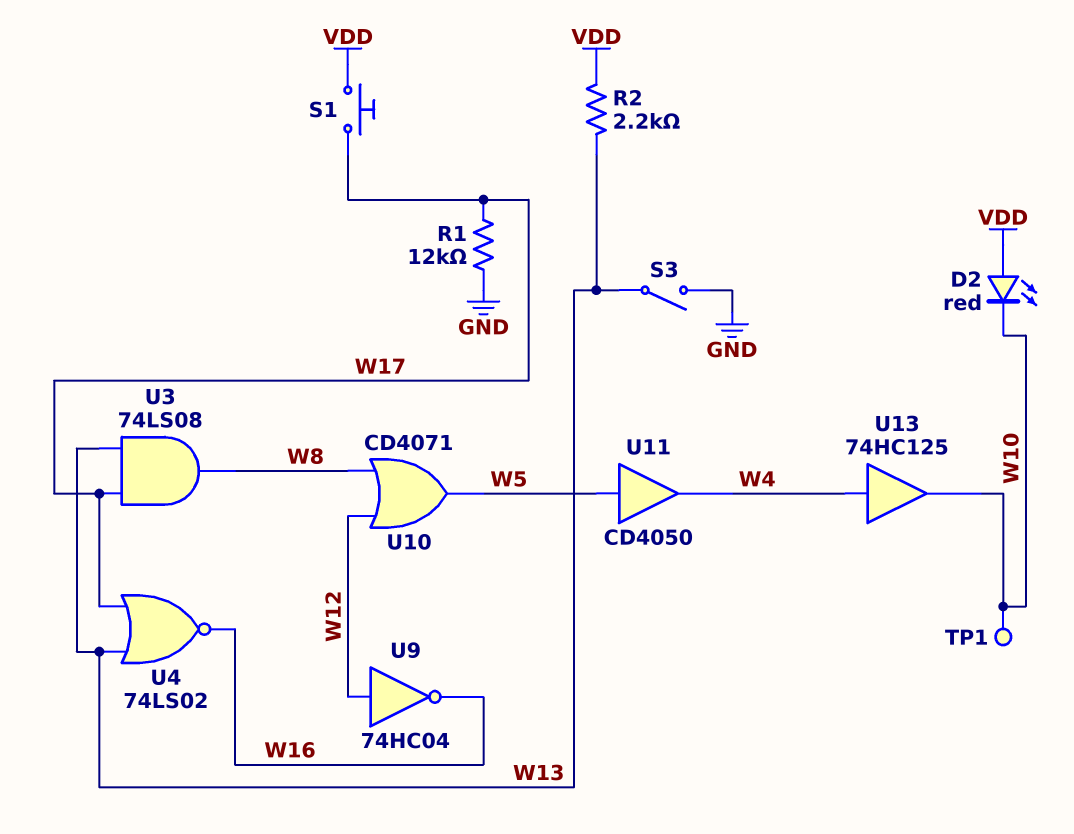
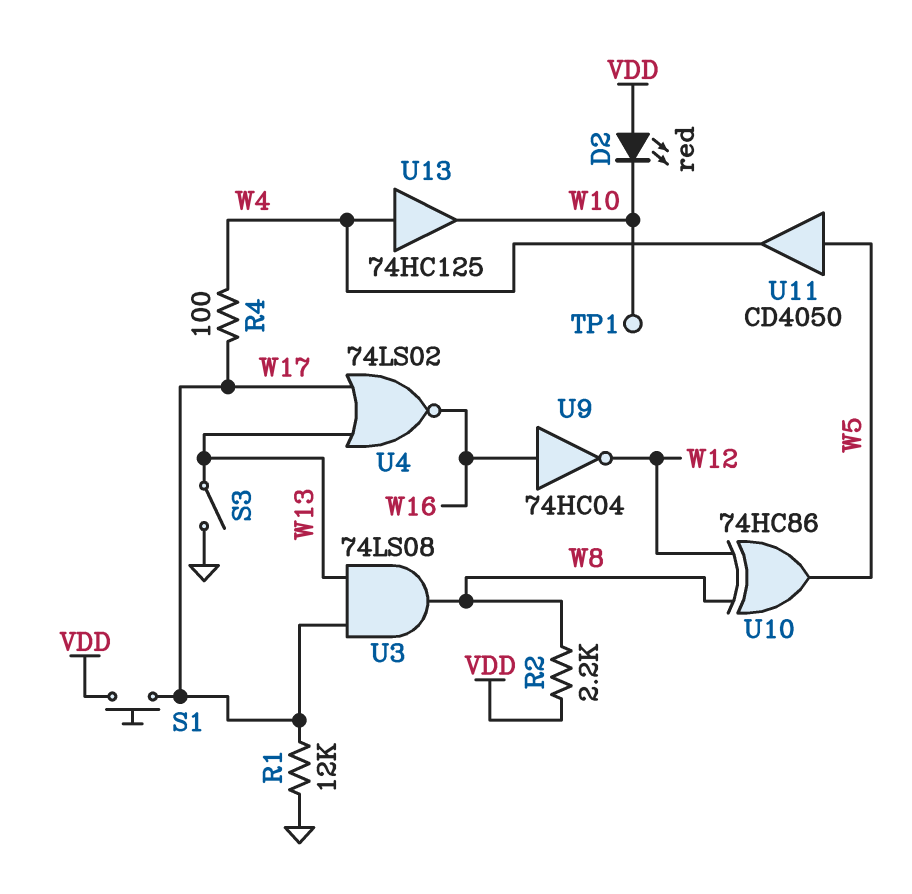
R2: 2.2k (VDD, W13) -> 2.2k (VDD, W8)
R4: none -> 100 (W4, W17)
U9: NOT 74HC04 (in W12, out W16) -> NOT 74HC04 (in W16, out W12)
U10: OR CD4071 (in W8, in W12, out W5) -> XOR 74HC86 (in W8, in W12, out W5)

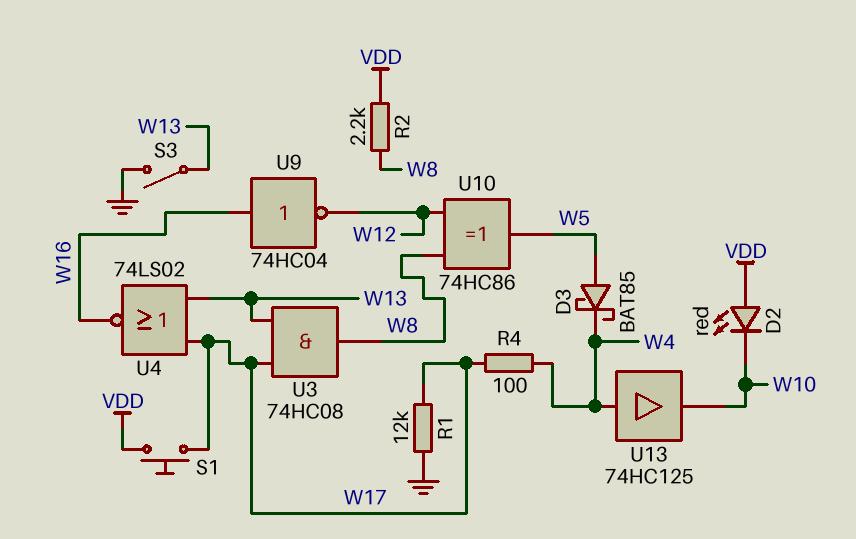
D3: none -> schottky BAT85 (A W5, K W4)
TP1: test point (W10) -> none
U3: AND 74LS08 (in W13, in W17, out W8) -> AND 74HC08 (in W13, in W17, out W8)
U11: buffer CD4050 (in W5, out W4) -> none

